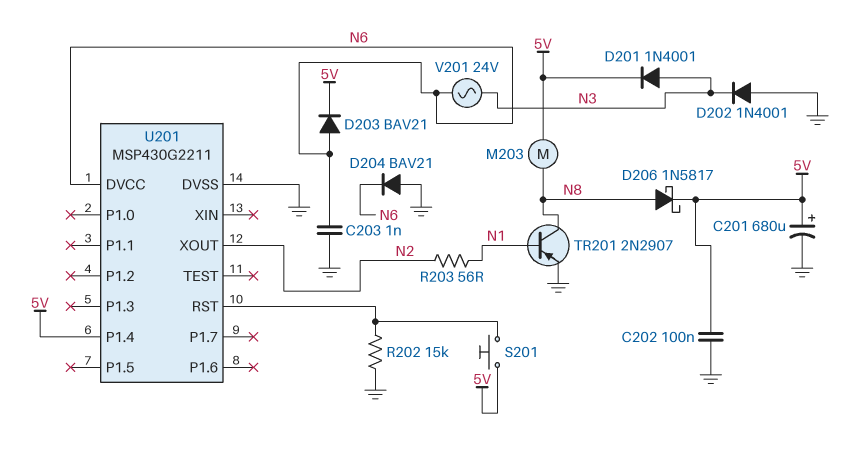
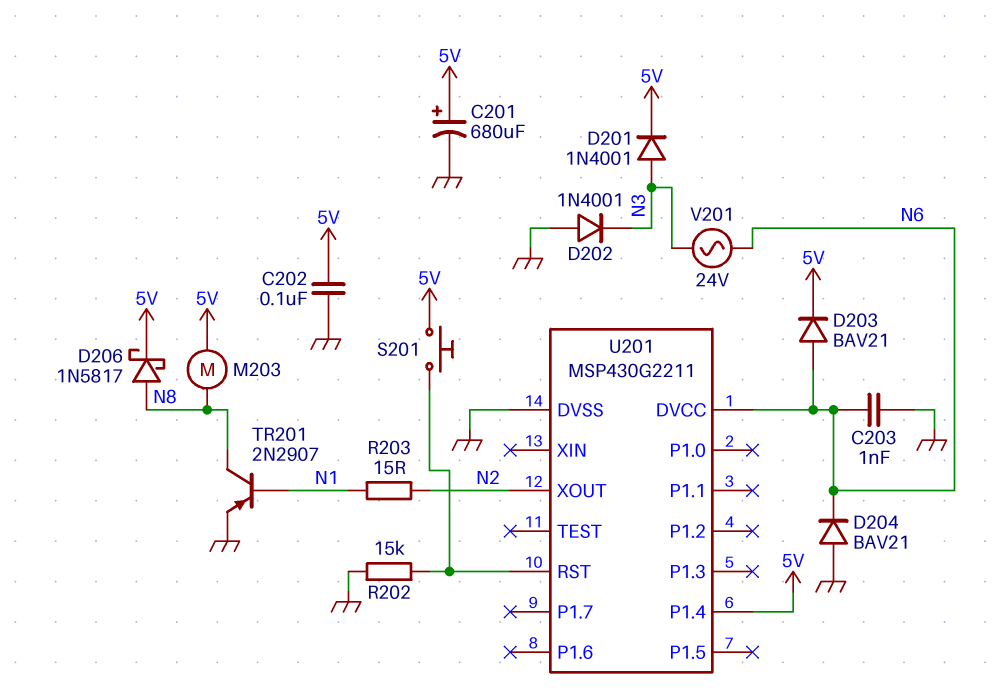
R203: 56 (N1, N2) -> 15 (N1, N2)

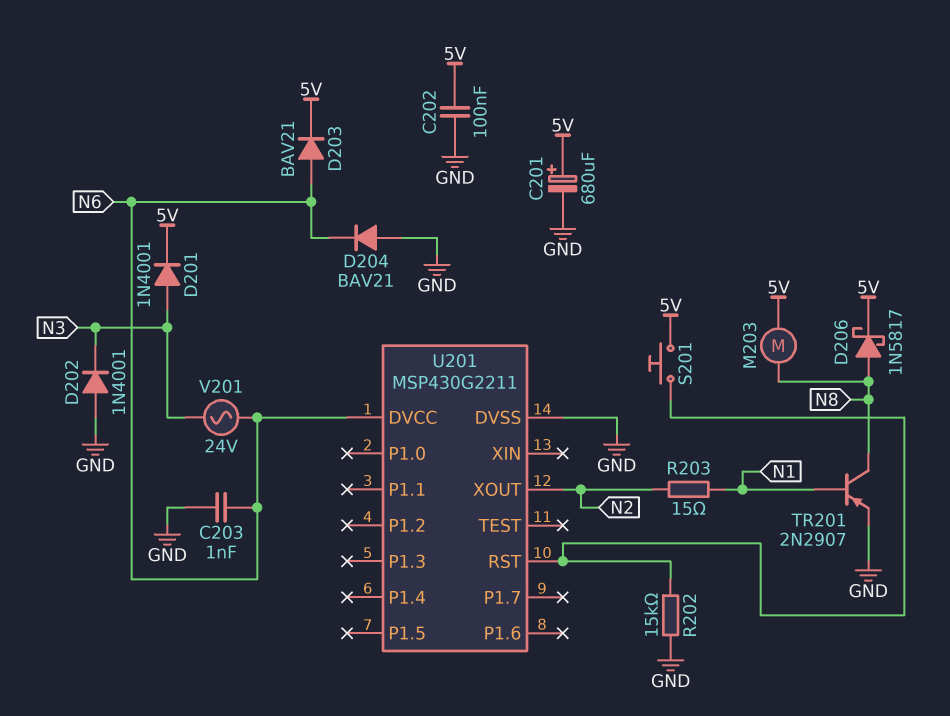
U201 pin P1.4: 5V -> none

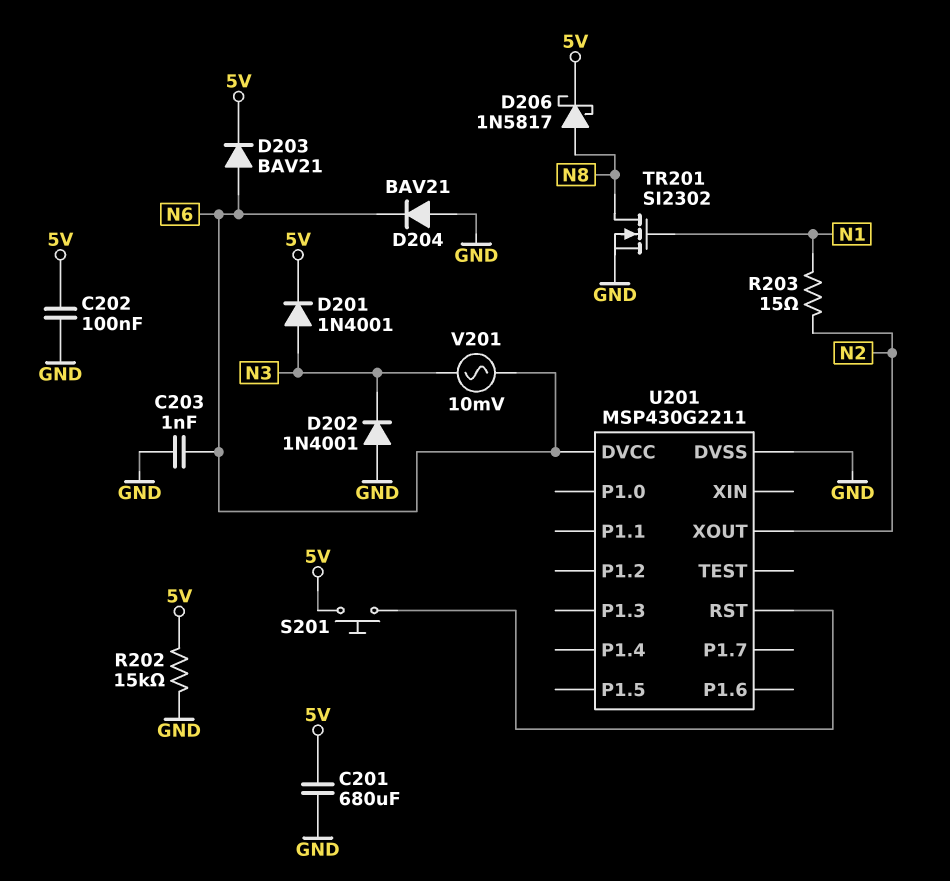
C201: 680uF (plus 5V, minus GND) -> 680uF (5V, GND)
M203: motor (5V, N8) -> none
R202: 15k (GND, U201/RST) -> 15k (5V, GND)
TR201: PNP 2N2907 (B N1, C N8, E GND) -> NMOS SI2302 (G N1, D N8, S GND)
V201: AC 24V (N3, N6) -> AC 10mV (N3, N6)

